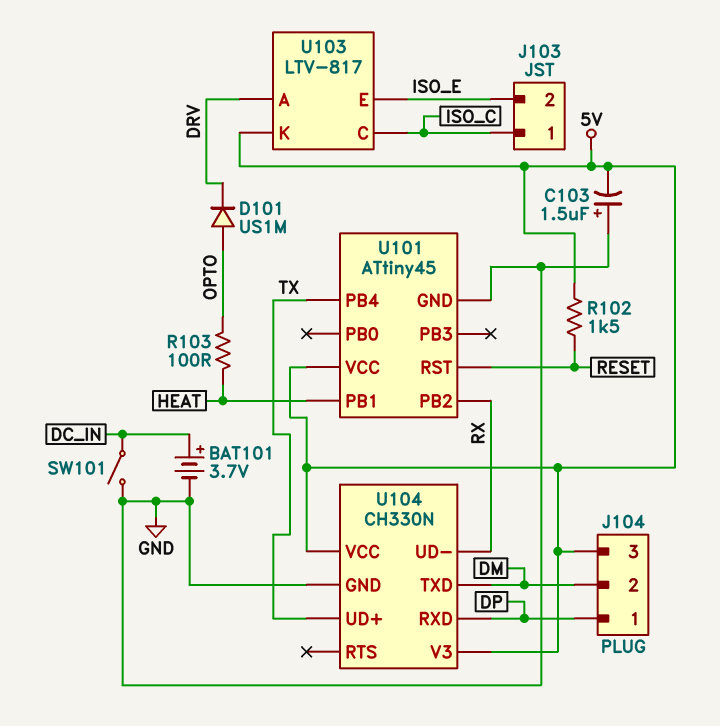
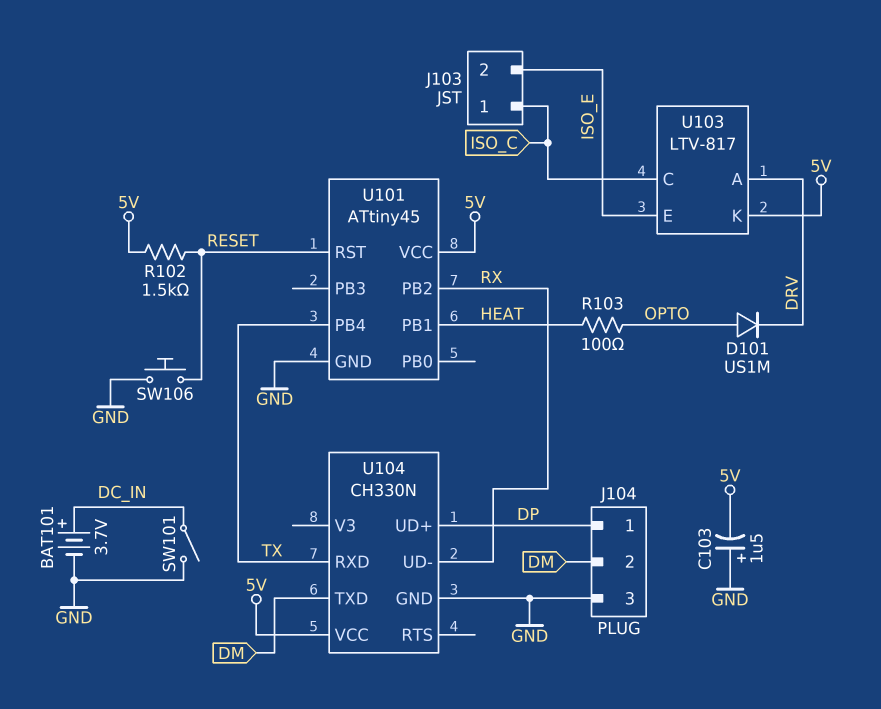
J104 pin 3: 5V -> GND
SW106: none -> button (GND, RESET)
U104 pin RXD: DP -> TX
U104 pin UD+: TX -> DP
U104 pin V3: 5V -> none

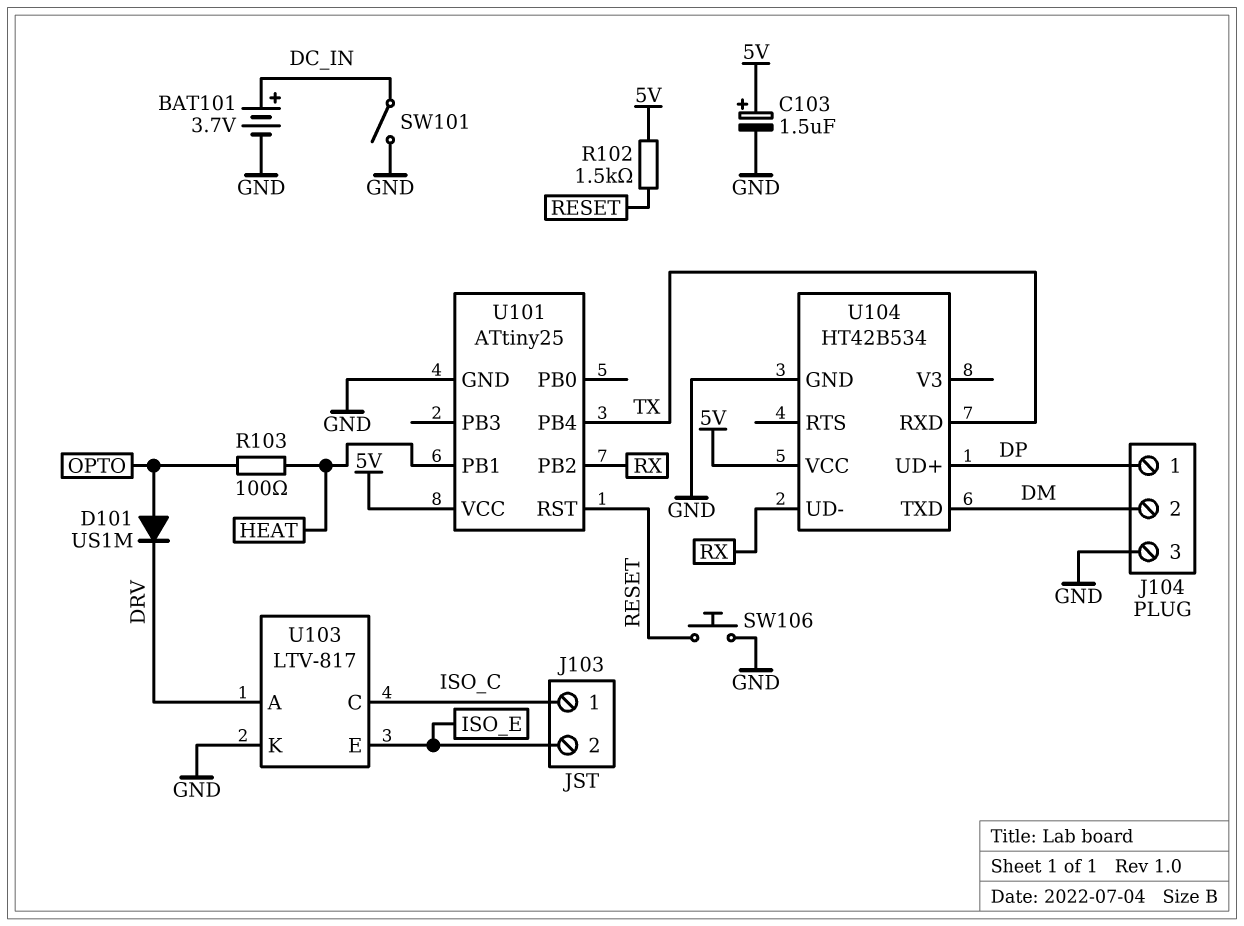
C103: 1.5uF (plus GND, minus 5V) -> 1.5uF (plus 5V, minus GND)
U101: ATtiny45 -> ATtiny25
U103 pin K: 5V -> GND
U104: CH330N -> HT42B534

